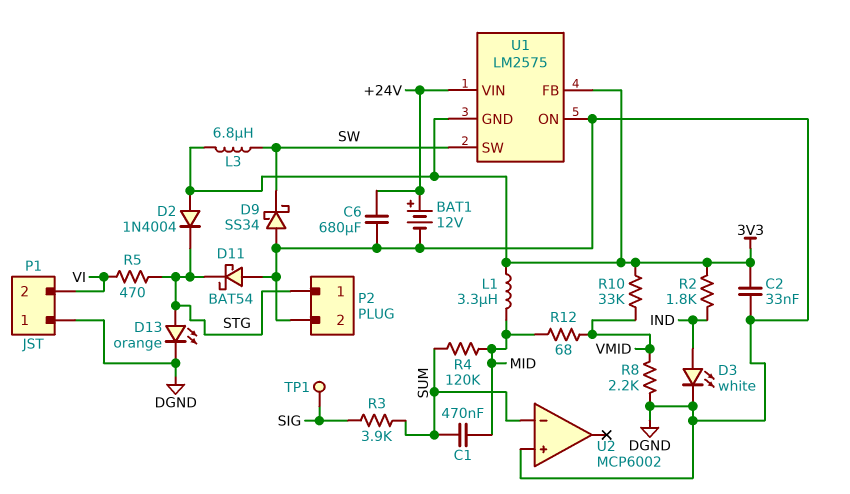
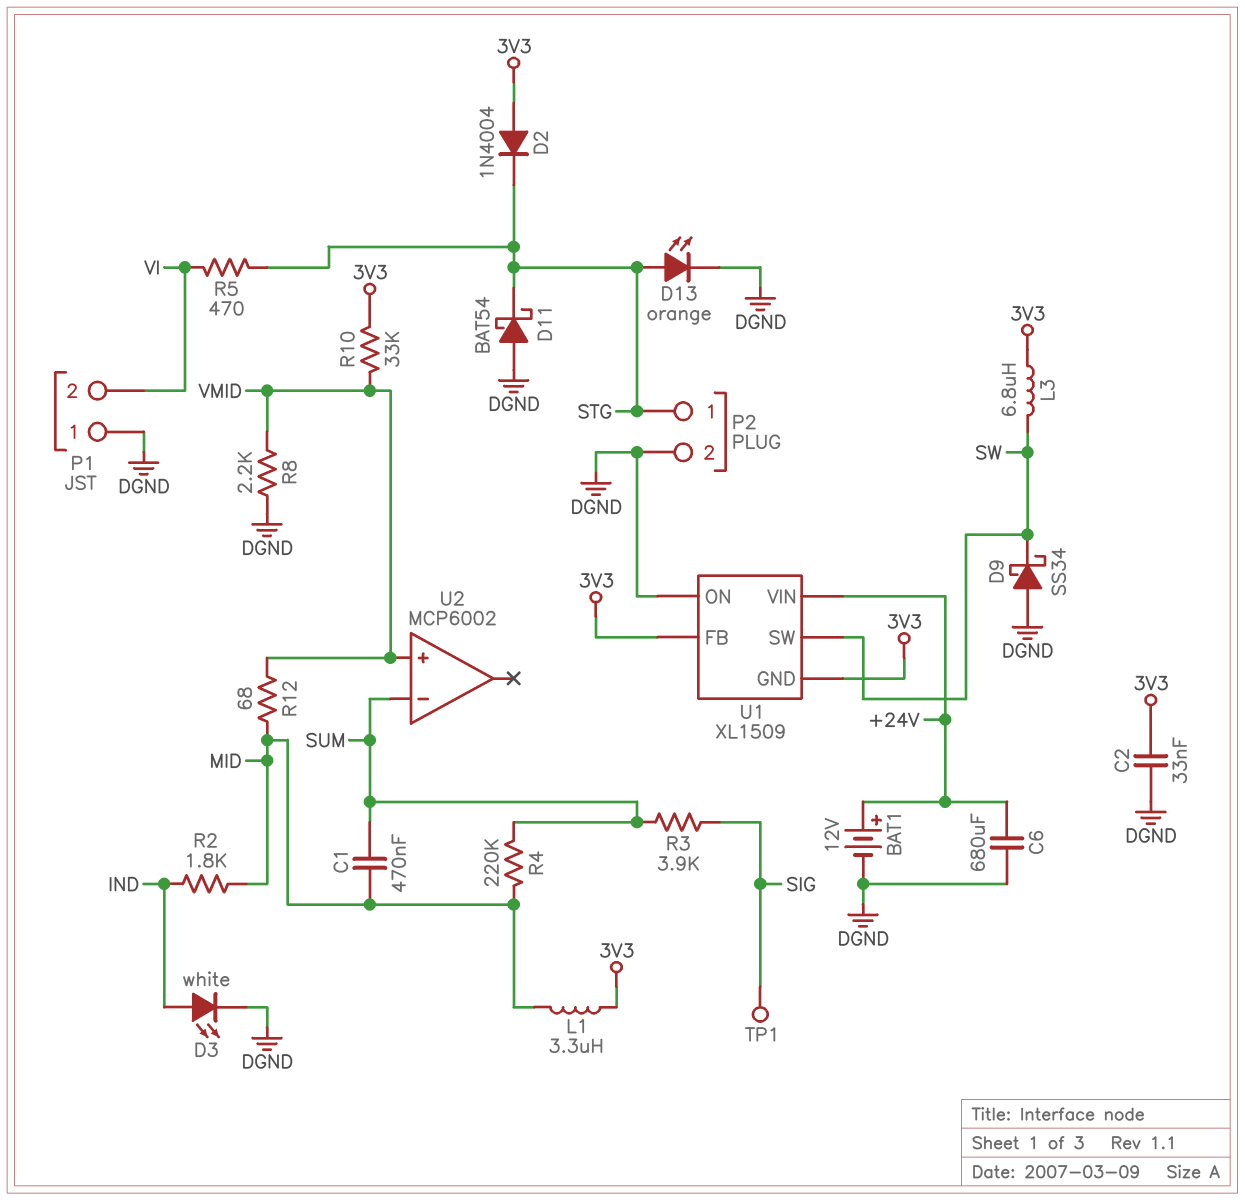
R2: 1.8k (3V3, IND) -> 1.8k (IND, MID)
R4: 120k (MID, SUM) -> 220k (MID, SUM)
U1: LM2575 -> XL1509
U2 pin in+: DGND -> VMID

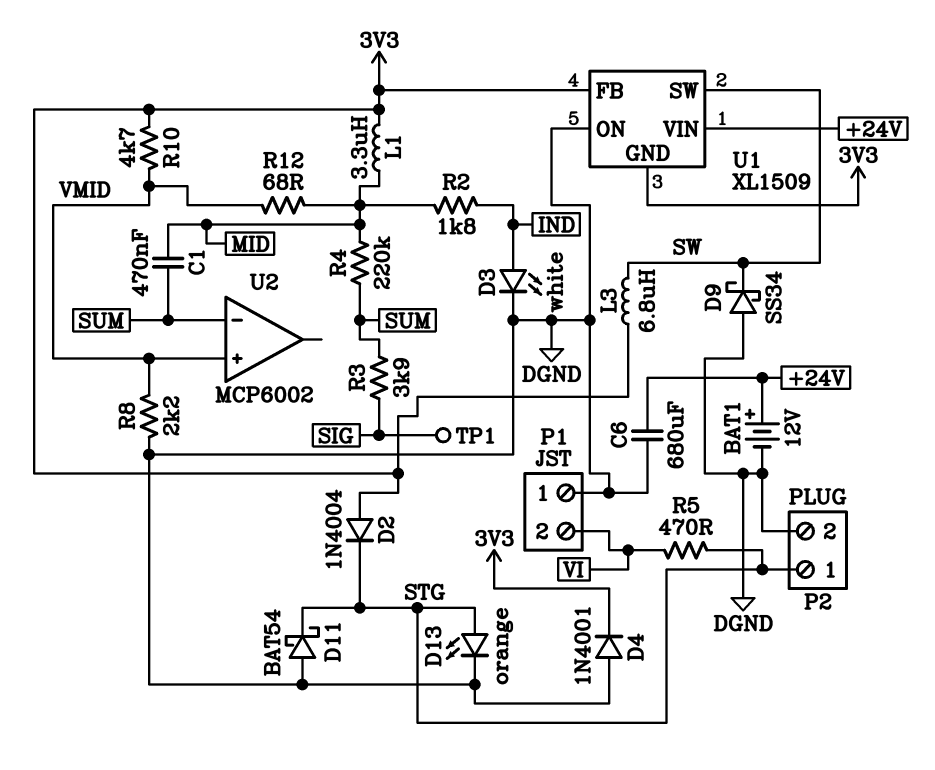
C2: 33nF (3V3, DGND) -> none
D4: none -> diode 1N4001 (A DGND, K 3V3)
R10: 33k (3V3, VMID) -> 4.7k (3V3, VMID)

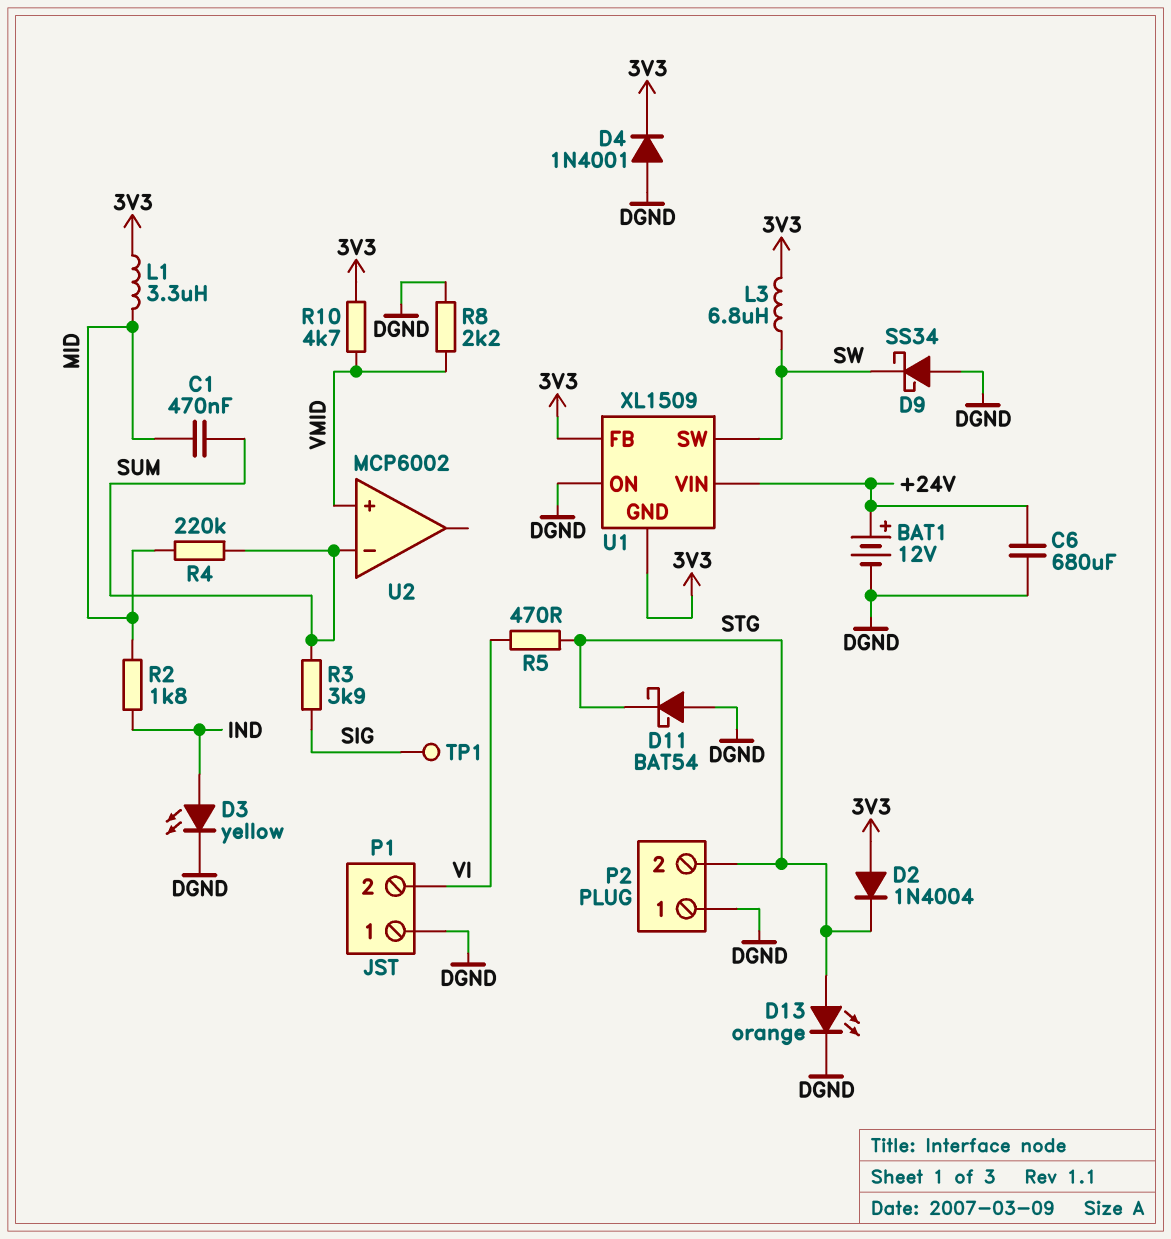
D3: LED white (A IND, K DGND) -> LED yellow (A IND, K DGND)
P2 pin 1: STG -> DGND
P2 pin 2: DGND -> STG
R12: 68 (MID, VMID) -> none

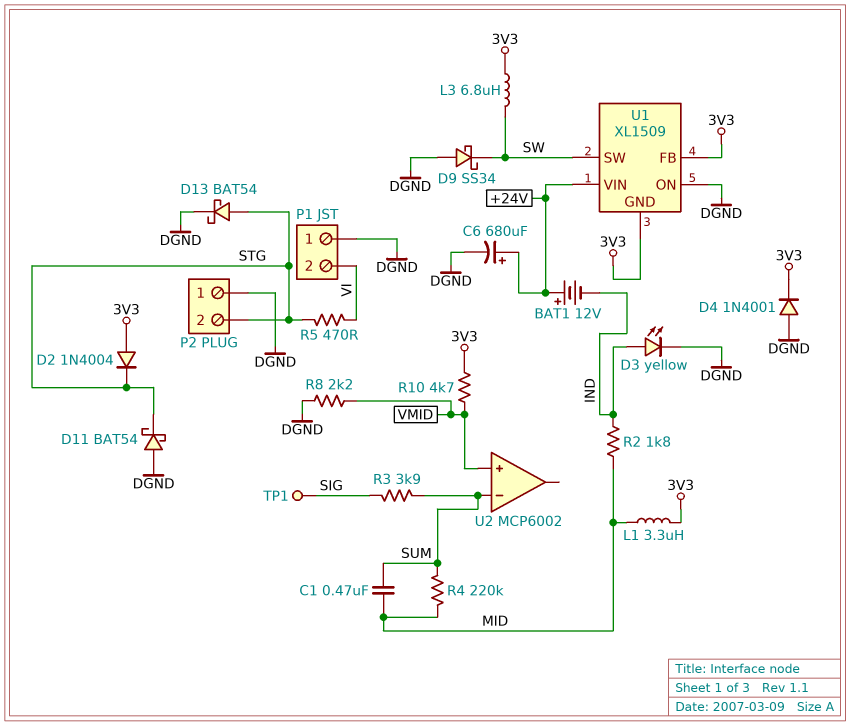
BAT1: 12V (plus +24V, minus DGND) -> 12V (plus +24V, minus IND)
C6: 680uF (+24V, DGND) -> 680uF (plus +24V, minus DGND)
D13: LED orange (A STG, K DGND) -> schottky BAT54 (A STG, K DGND)

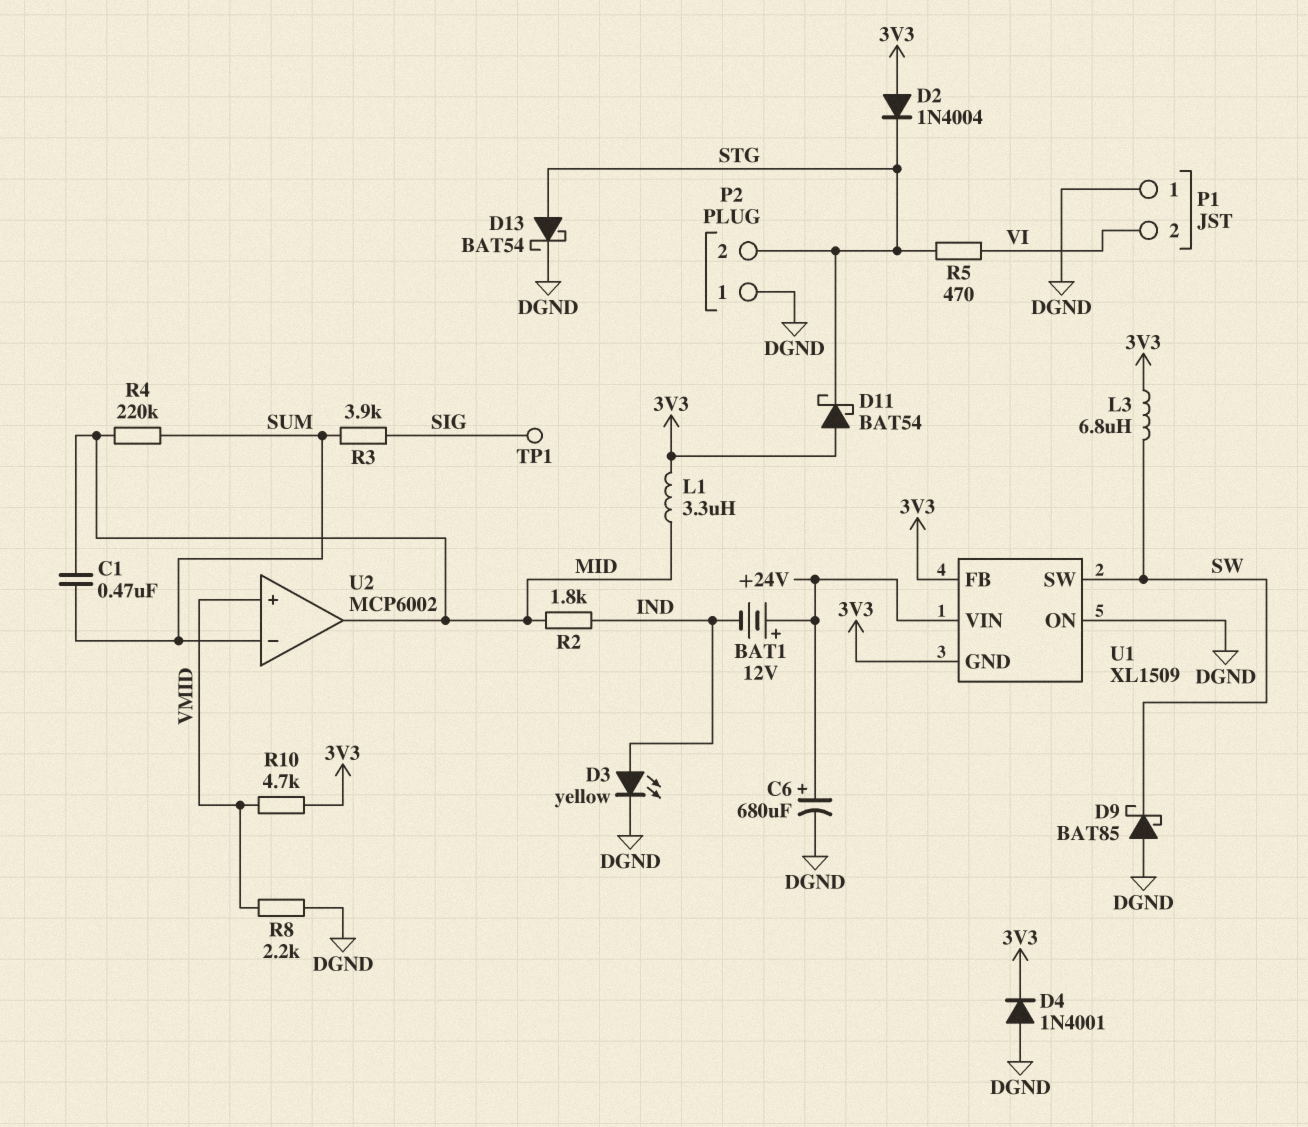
D9: schottky SS34 (A DGND, K SW) -> schottky BAT85 (A DGND, K SW)
D11: schottky BAT54 (A DGND, K STG) -> schottky BAT54 (A 3V3, K STG)
U2 pin out: none -> MID

